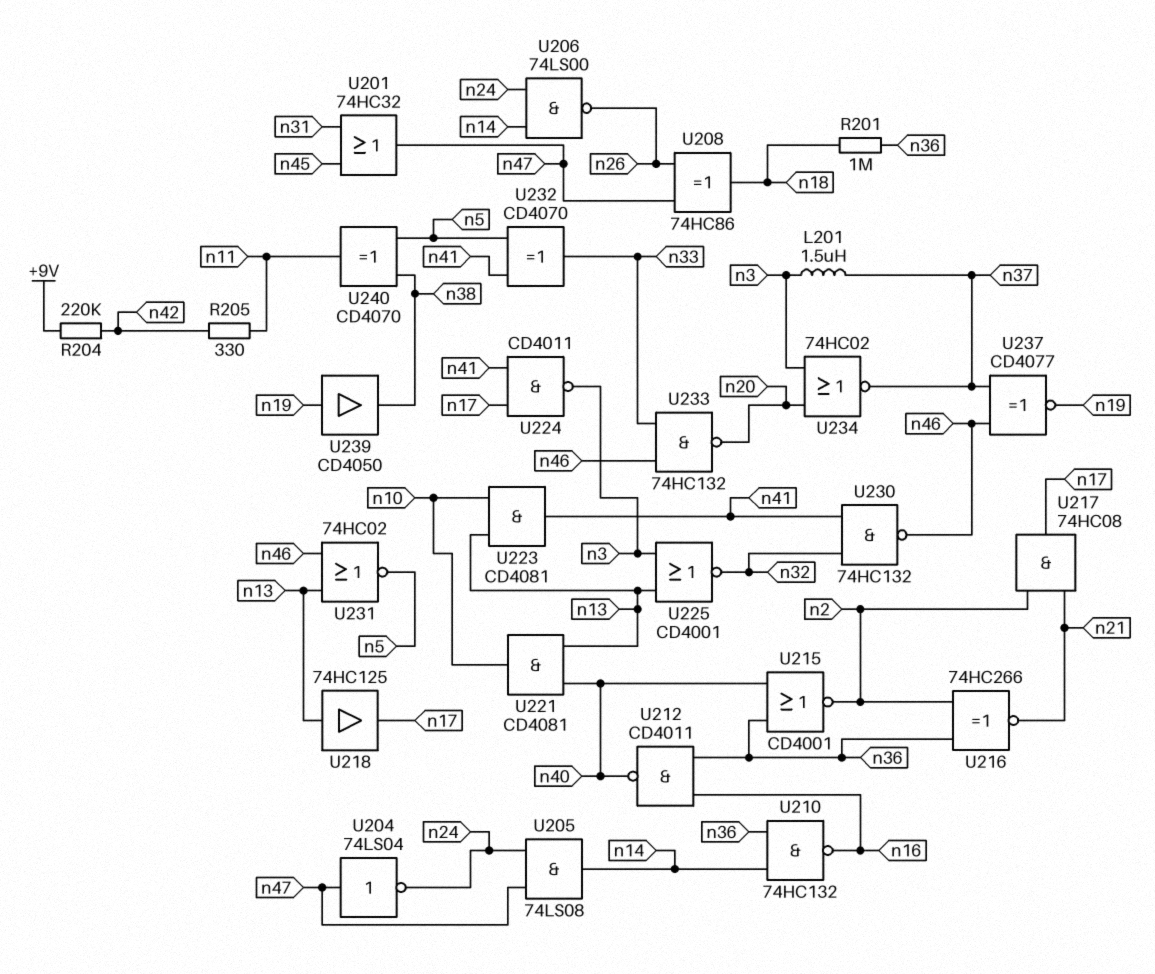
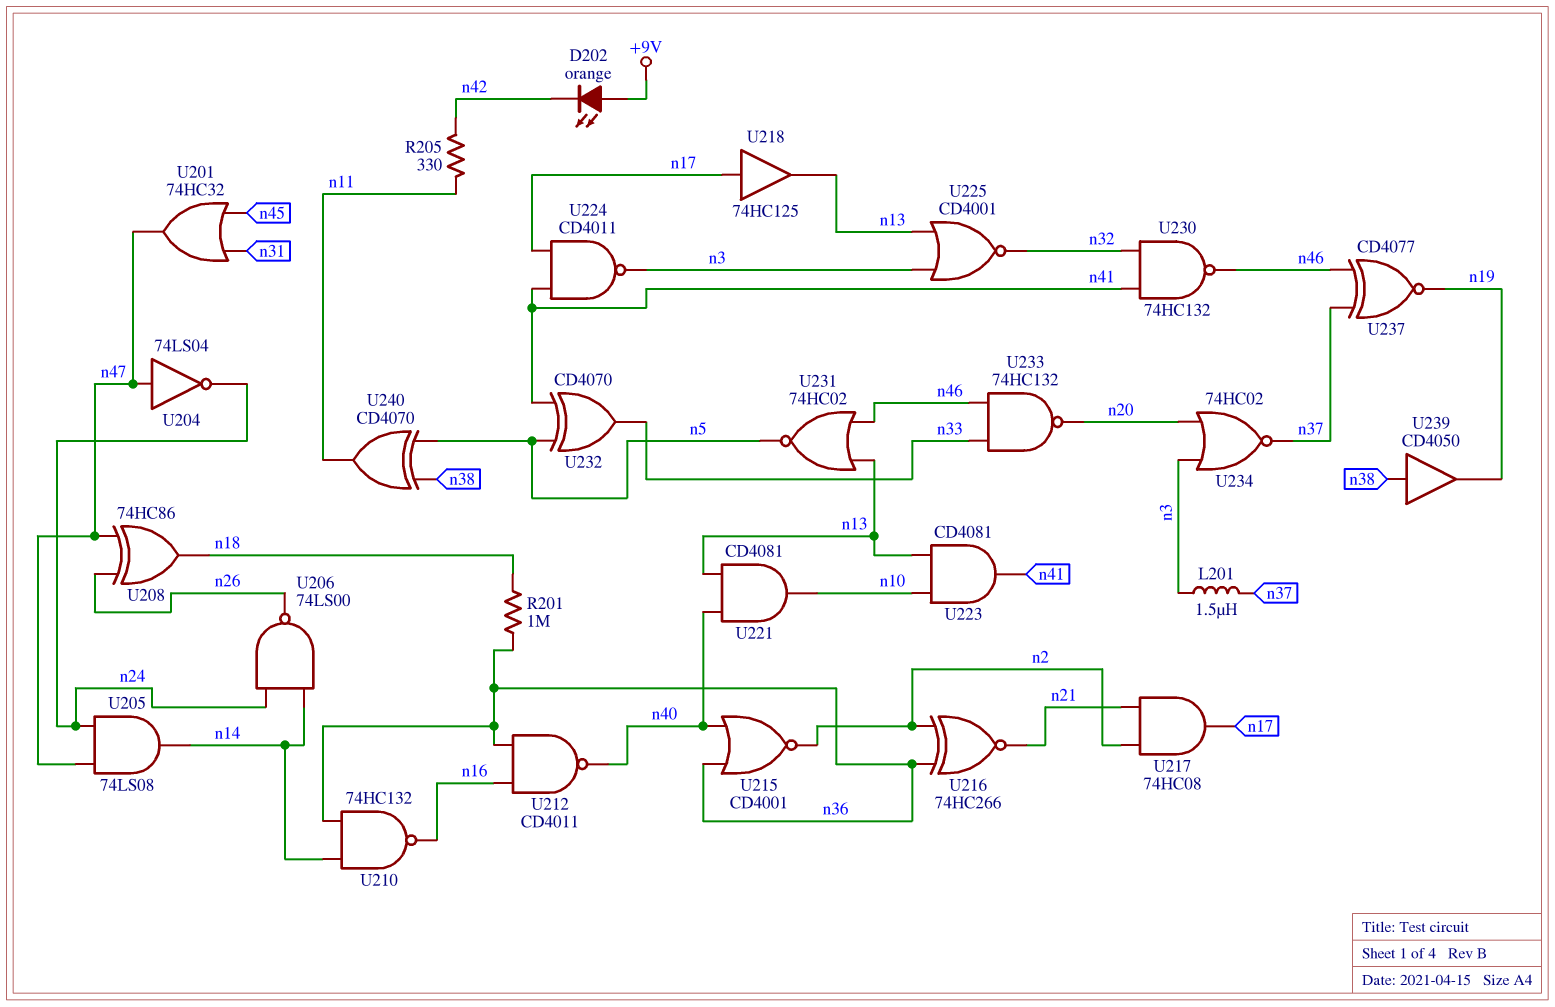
D202: none -> LED orange (A +9V, K n42)
R204: 220k (+9V, n42) -> none
U218: buffer 74HC125 (in n13, out n17) -> buffer 74HC125 (in n17, out n13)
U239: buffer CD4050 (in n19, out n38) -> buffer CD4050 (in n38, out n19)

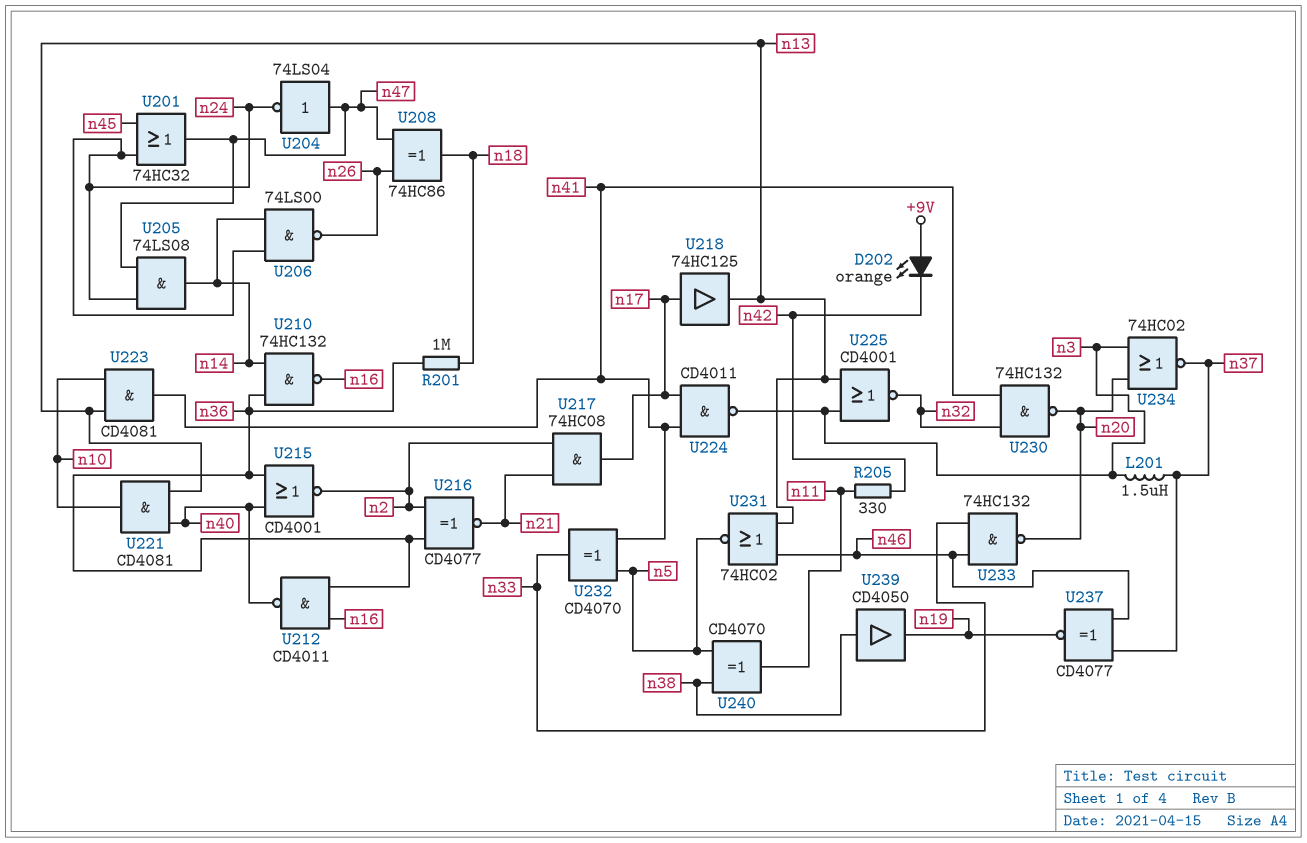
U201: OR 74HC32 (in n31, in n45, out n47) -> OR 74HC32 (in n24, in n45, out n47)
U216: XNOR 74HC266 (in n2, in n36, out n21) -> XNOR CD4077 (in n2, in n36, out n21)
U230: NAND 74HC132 (in n32, in n41, out n46) -> NAND 74HC132 (in n32, in n41, out n20)

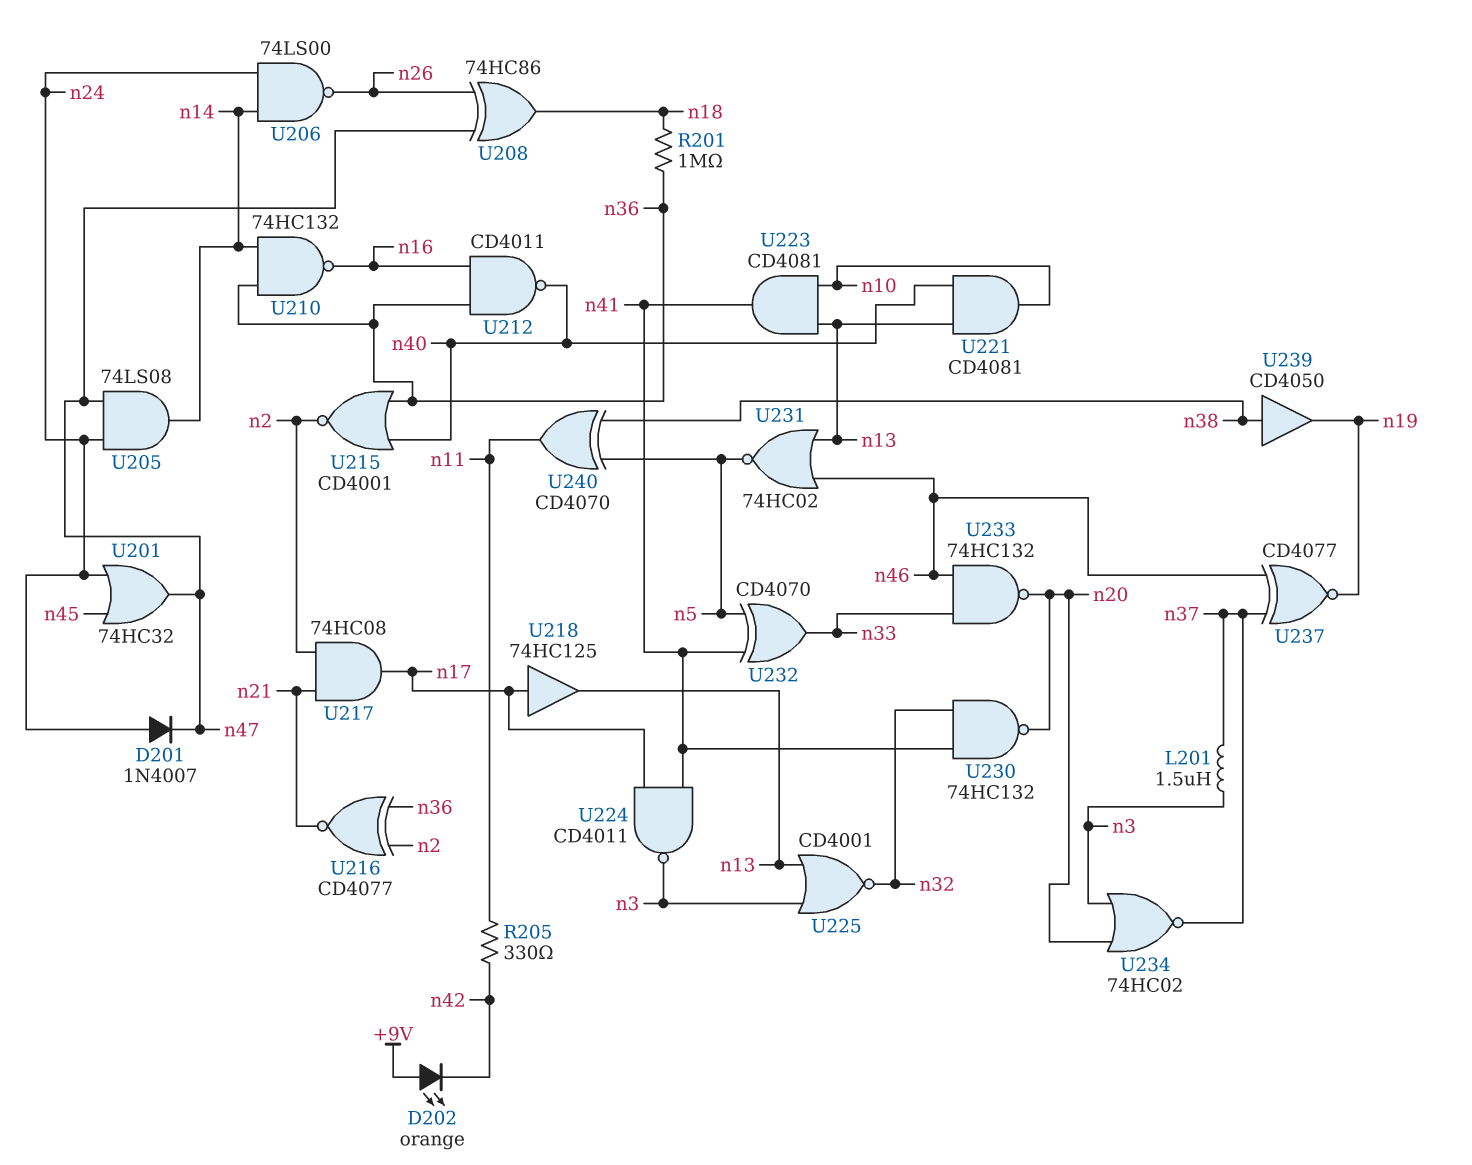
D201: none -> diode 1N4007 (A n24, K n47)
U204: NOT 74LS04 (in n47, out n24) -> none

